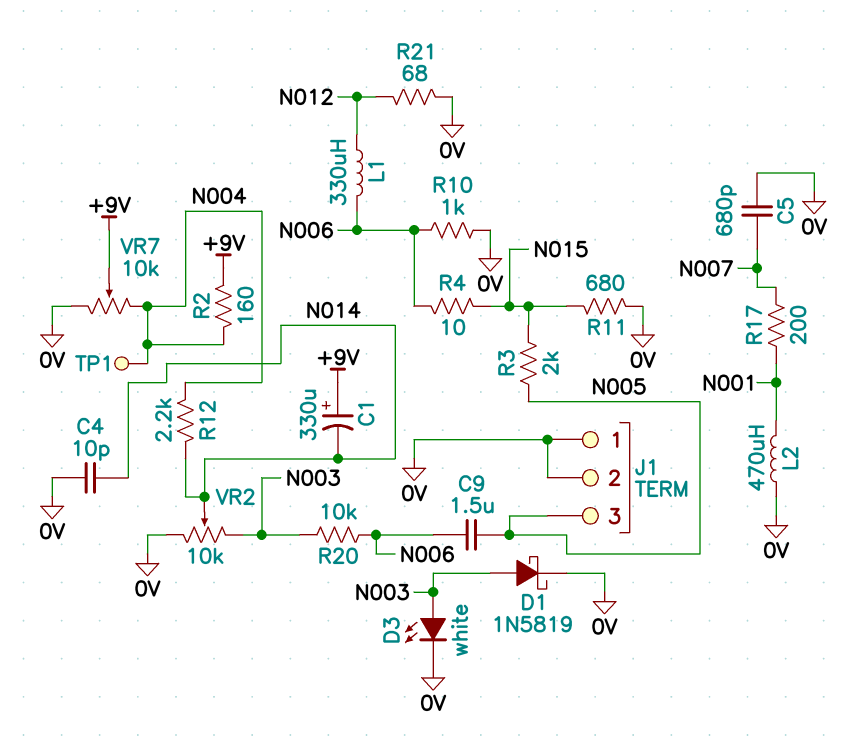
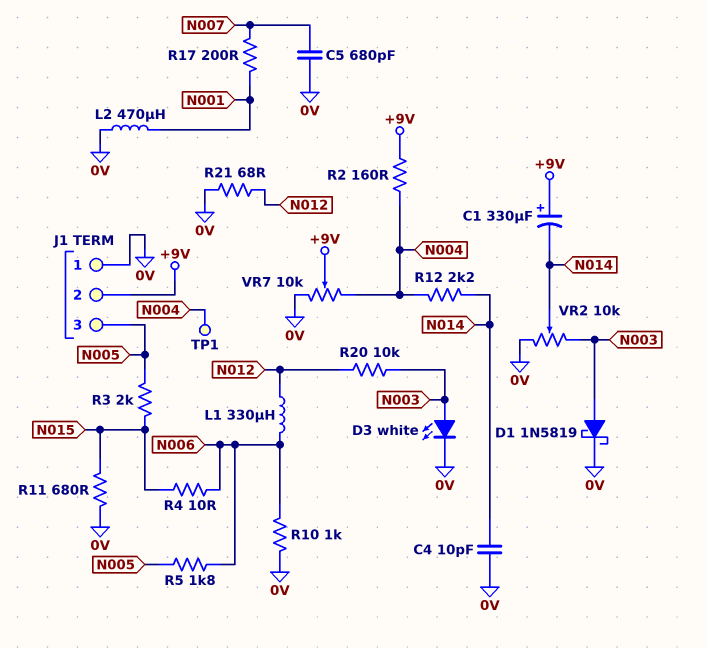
C9: 1.5uF (N005, N006) -> none
J1 pin 2: 0V -> +9V
R5: none -> 1.8k (N005, N006)
R20: 10k (N003, N006) -> 10k (N003, N012)

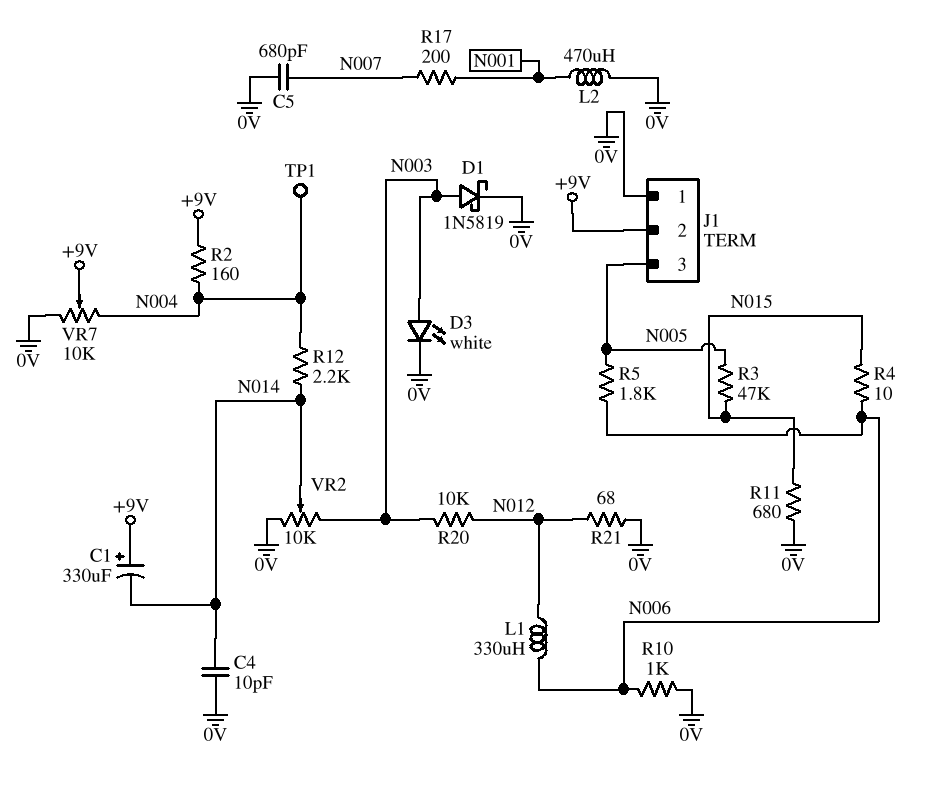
R3: 2k (N005, N015) -> 47k (N005, N015)

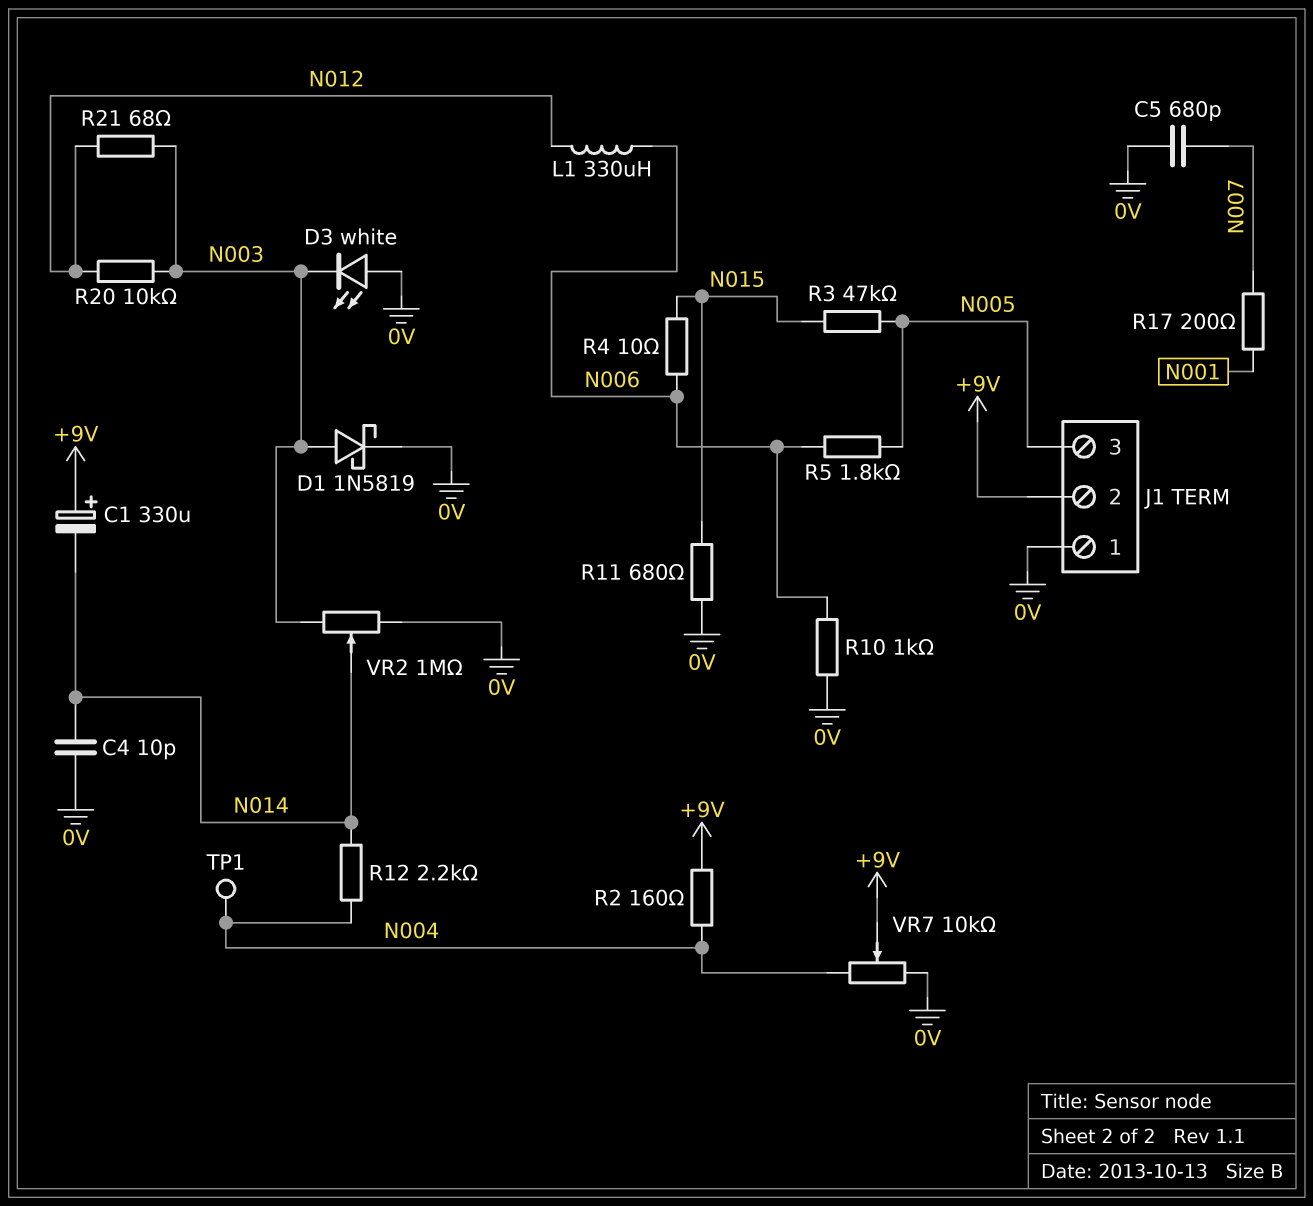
D3: LED white (A N003, K 0V) -> LED white (A 0V, K N003)
L2: 470uH (0V, N001) -> none
R21: 68 (0V, N012) -> 68 (N003, N012)
VR2: 10k (0V, N003, wiper N014) -> 1M (0V, N003, wiper N014)

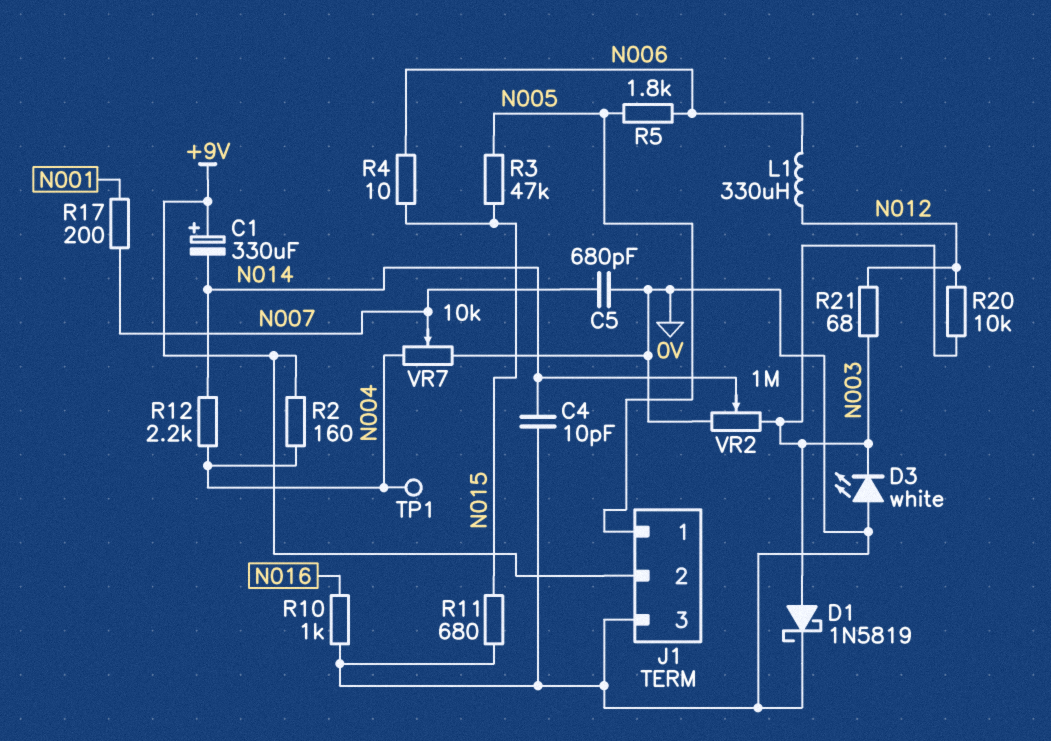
J1 pin 1: 0V -> N005
J1 pin 3: N005 -> 0V
R10: 1k (0V, N006) -> 1k (0V, N016)
VR7: 10k (0V, N004, wiper +9V) -> 10k (0V, N004, wiper N007)

